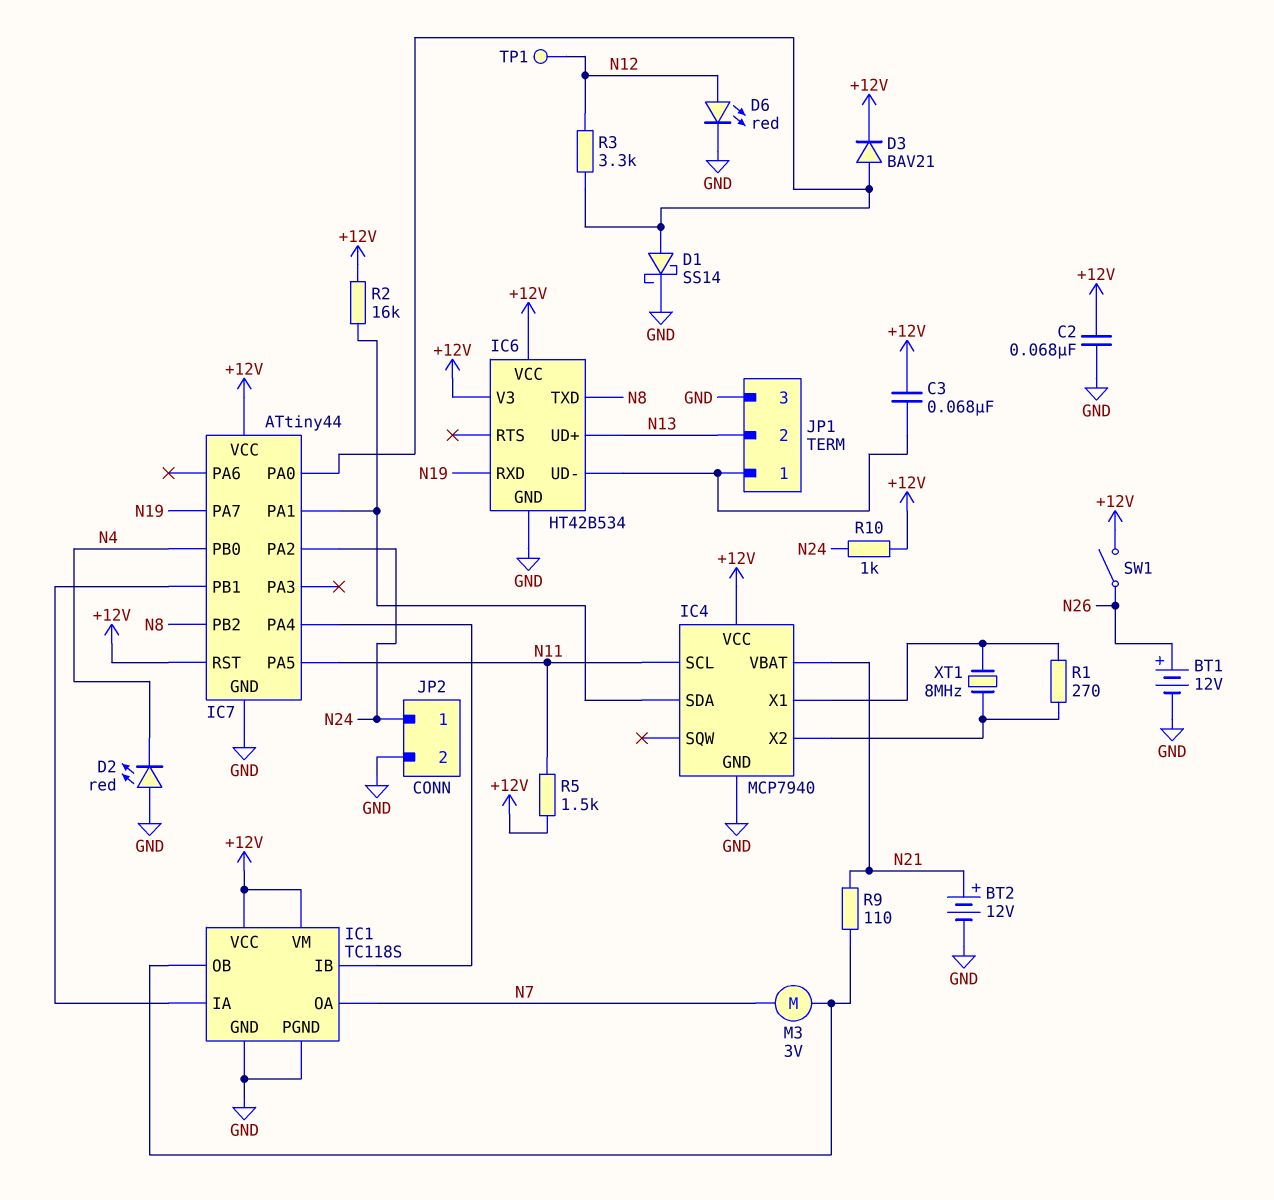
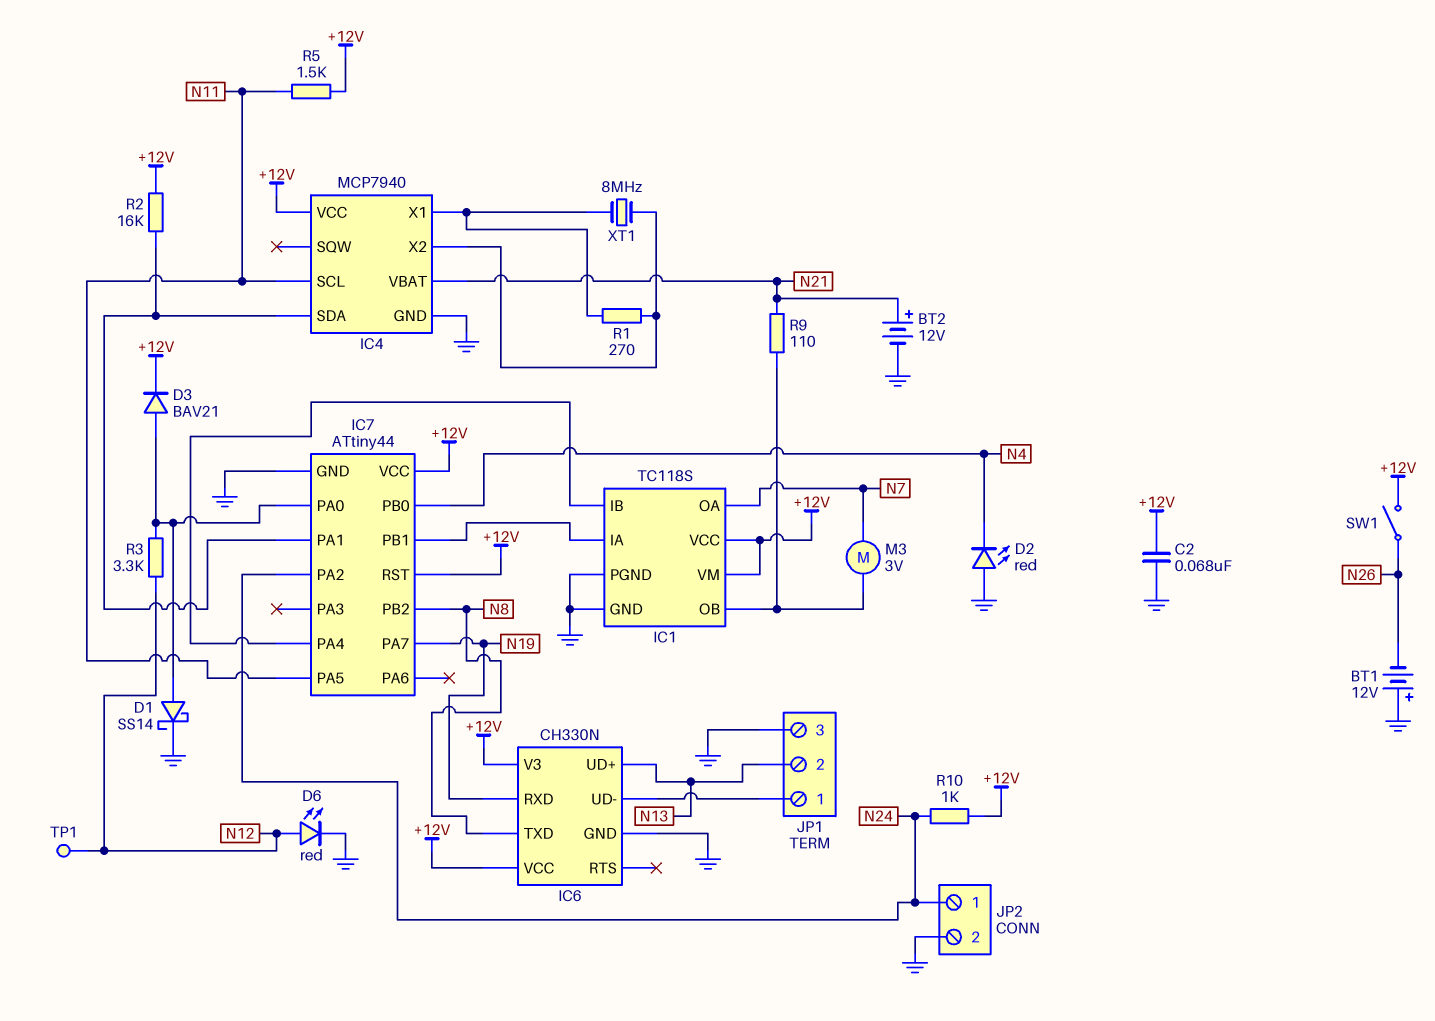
BT1: 12V (plus N26, minus GND) -> 12V (plus GND, minus N26)
C3: 68nF (+12V, IC6/UD-) -> none
IC6: HT42B534 -> CH330N

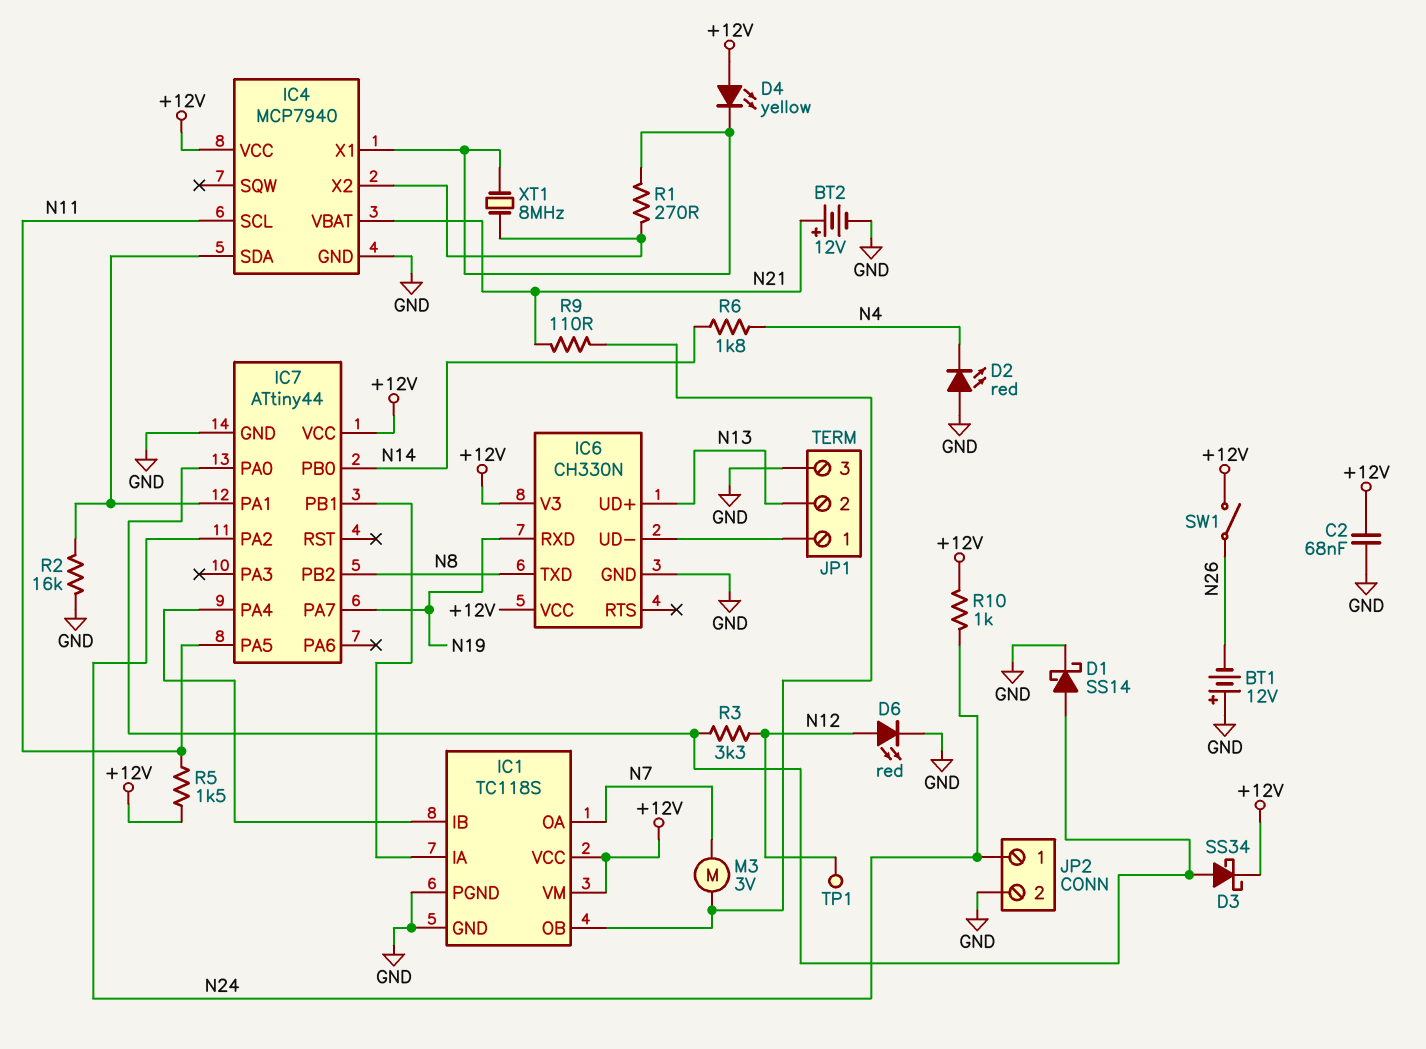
D3: diode BAV21 (A IC7/PA0, K +12V) -> schottky SS34 (A IC7/PA0, K +12V)
D4: none -> LED yellow (A +12V, K IC4/X1)
IC7 pin PB0: N4 -> N14
IC7 pin RST: +12V -> none
R2: 16k (+12V, IC4/SDA) -> 16k (GND, IC4/SDA)
R6: none -> 1.8k (N4, N14)

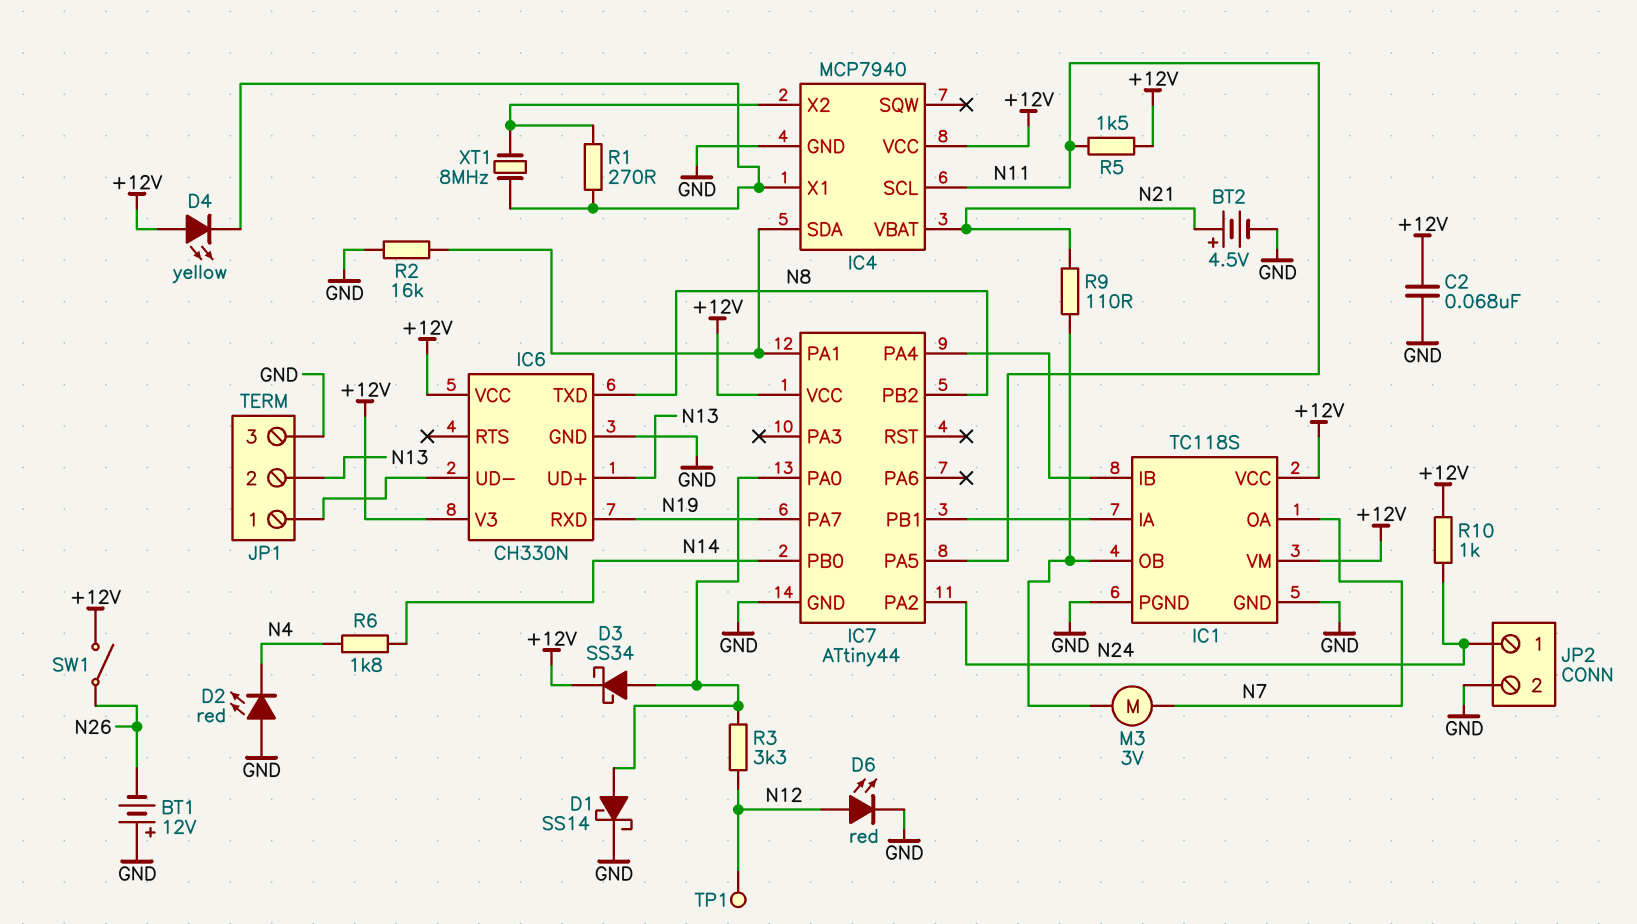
BT2: 12V (plus N21, minus GND) -> 4.5V (plus N21, minus GND)

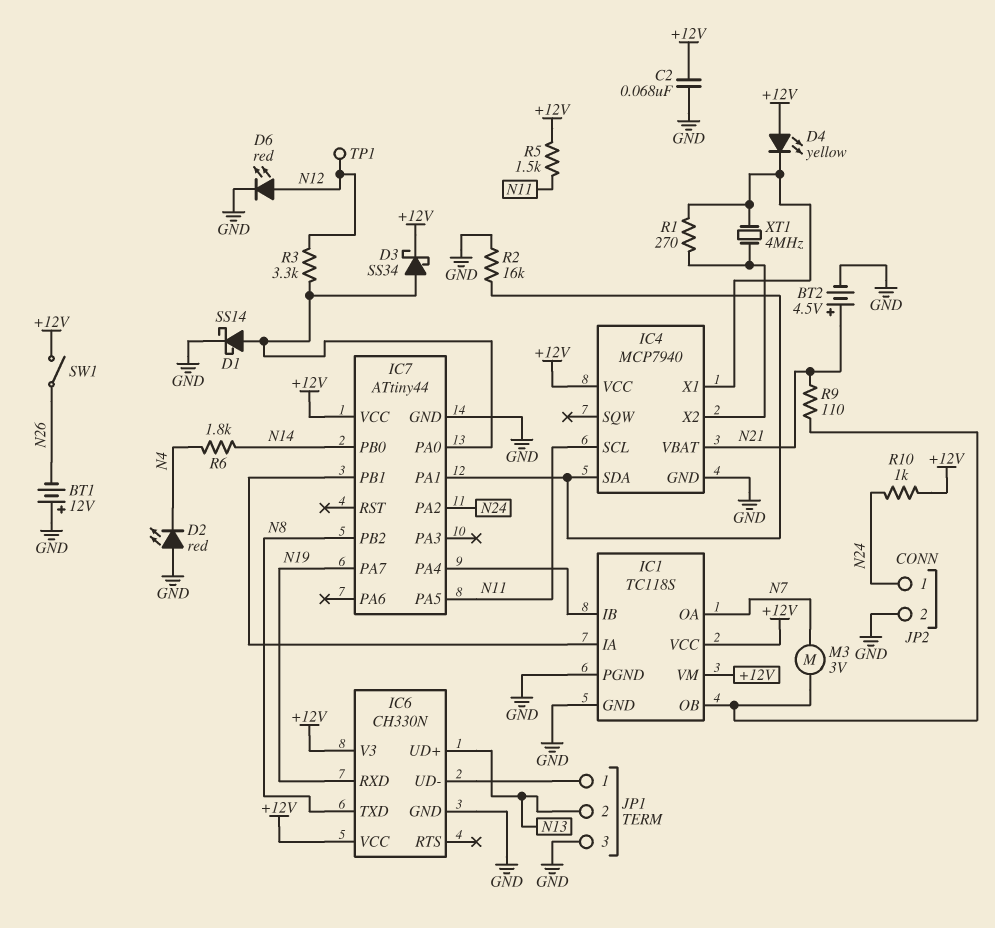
XT1: 8MHz (IC4/X1, IC4/X2) -> 4MHz (IC4/X1, IC4/X2)

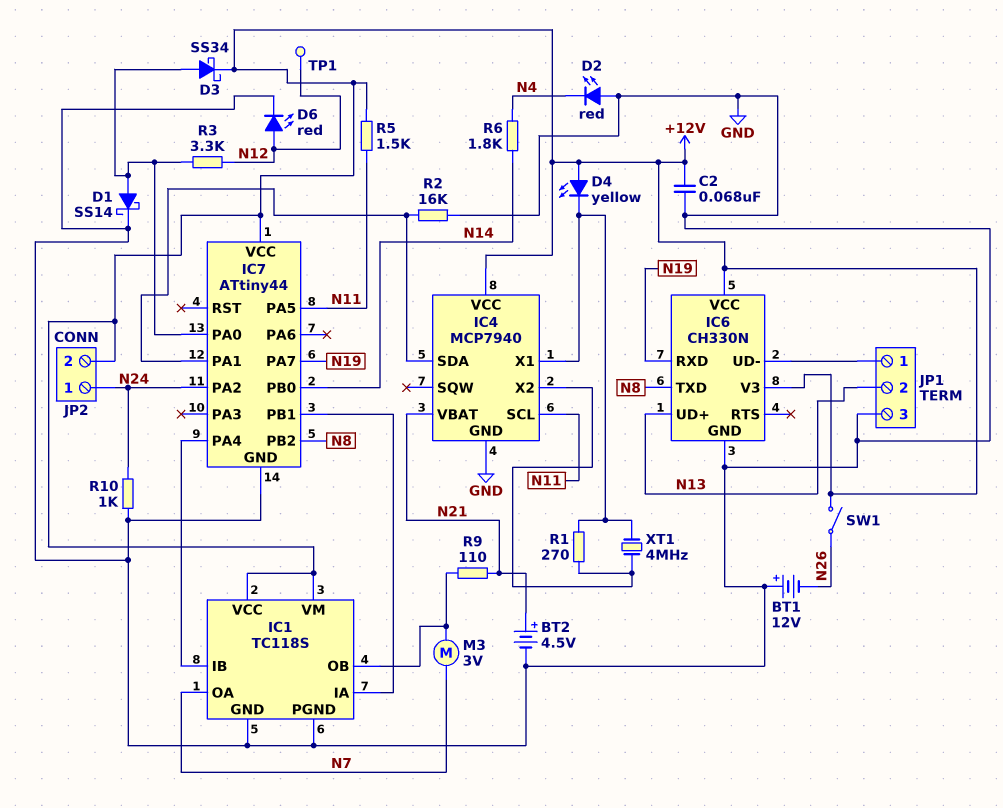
JP2 pin 2: GND -> +12V
R10: 1k (+12V, N24) -> 1k (GND, N24)

